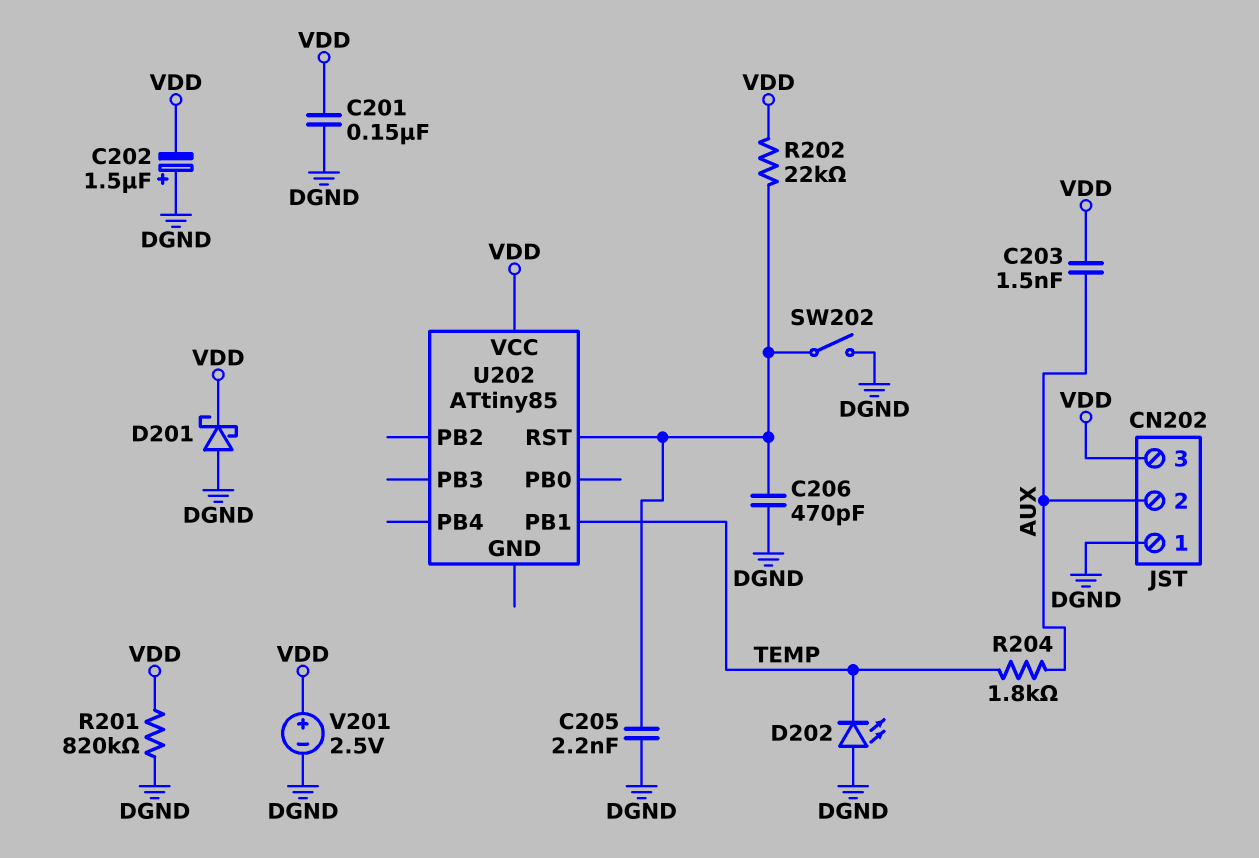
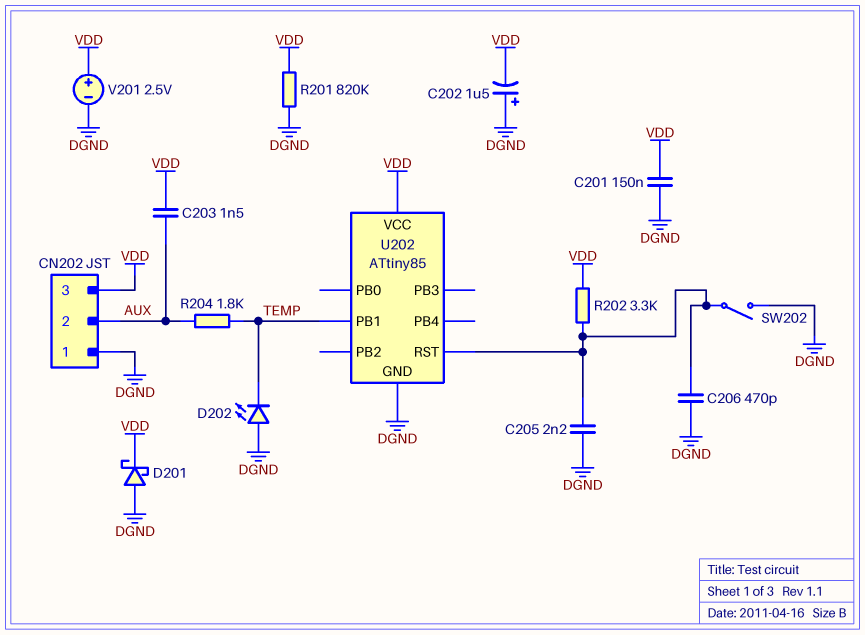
R202: 22k (U202/RST, VDD) -> 3.3k (U202/RST, VDD)
U202 pin GND: none -> DGND

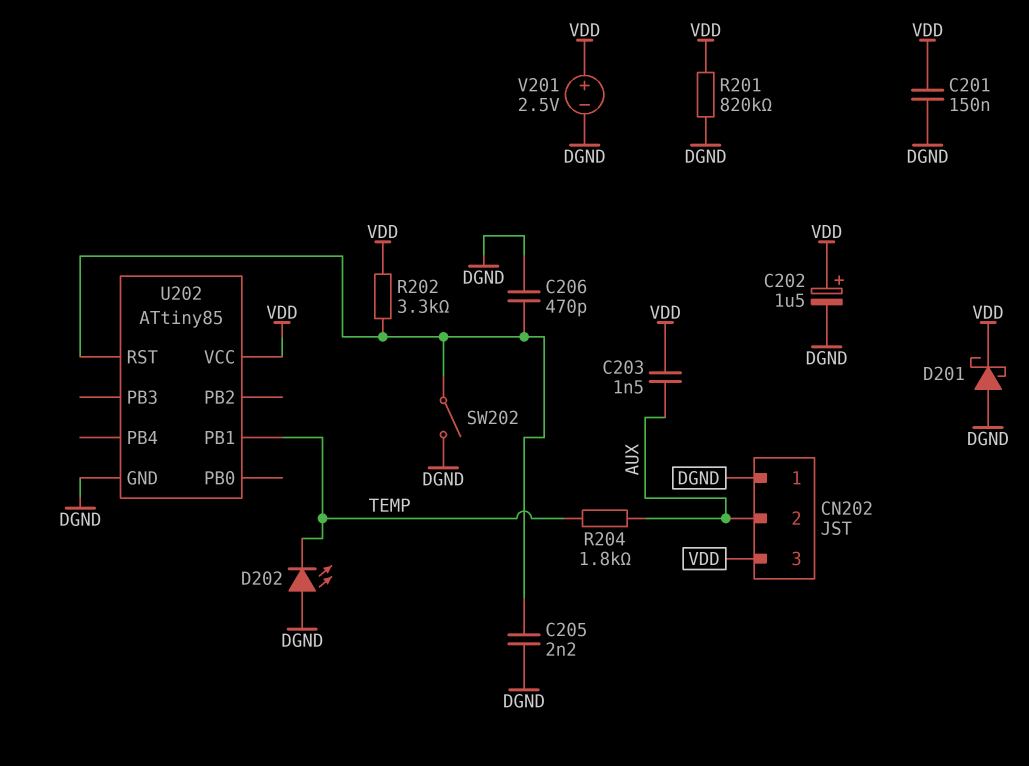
C202: 1.5uF (plus DGND, minus VDD) -> 1.5uF (plus VDD, minus DGND)

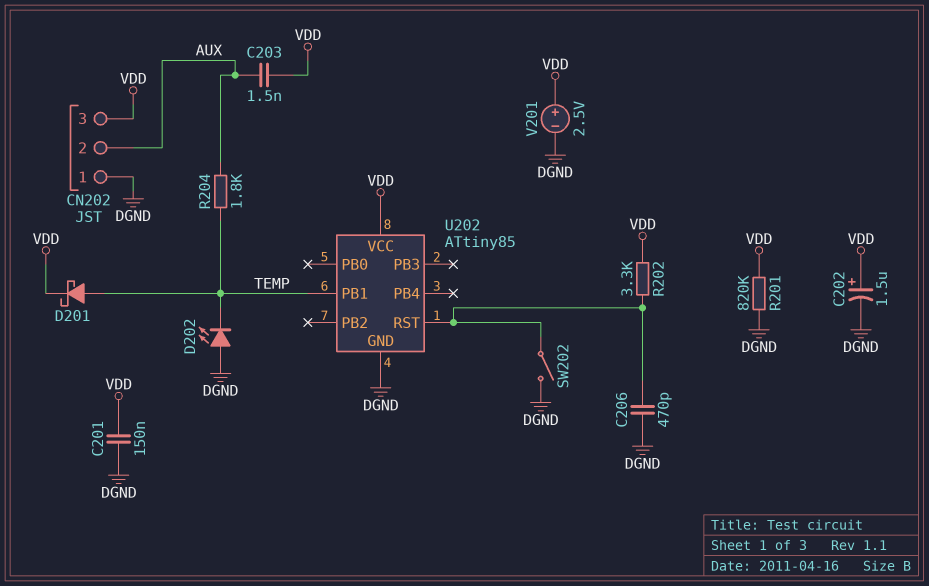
C205: 2.2nF (DGND, U202/RST) -> none
D201: schottky (A DGND, K VDD) -> schottky (A TEMP, K VDD)

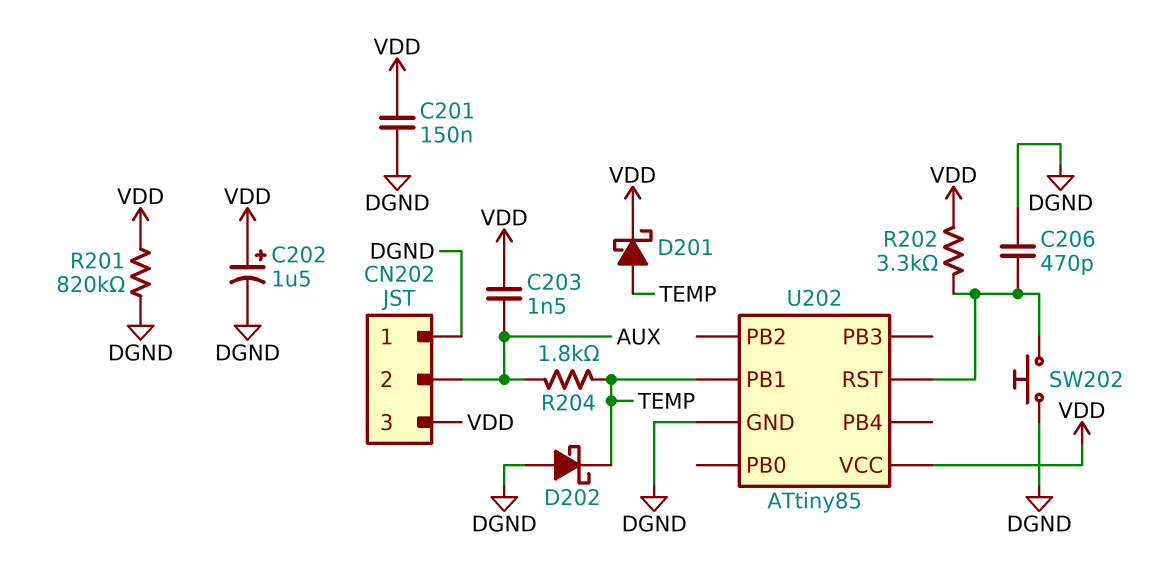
D202: LED (A DGND, K TEMP) -> schottky (A DGND, K TEMP)
SW202: switch (DGND, U202/RST) -> button (DGND, U202/RST)
V201: 2.5V (plus VDD, minus DGND) -> none

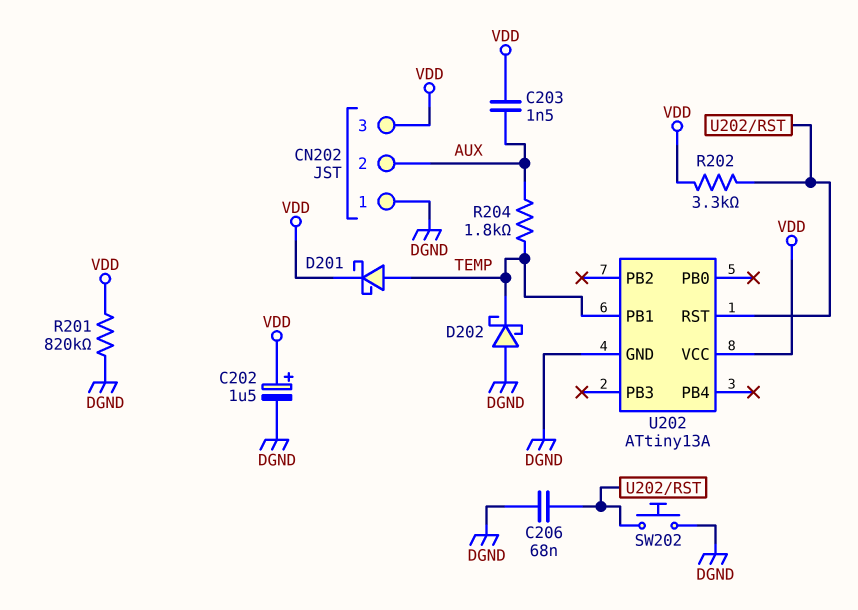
C201: 150nF (DGND, VDD) -> none
C206: 470pF (DGND, U202/RST) -> 68nF (DGND, U202/RST)
U202: ATtiny85 -> ATtiny13A

